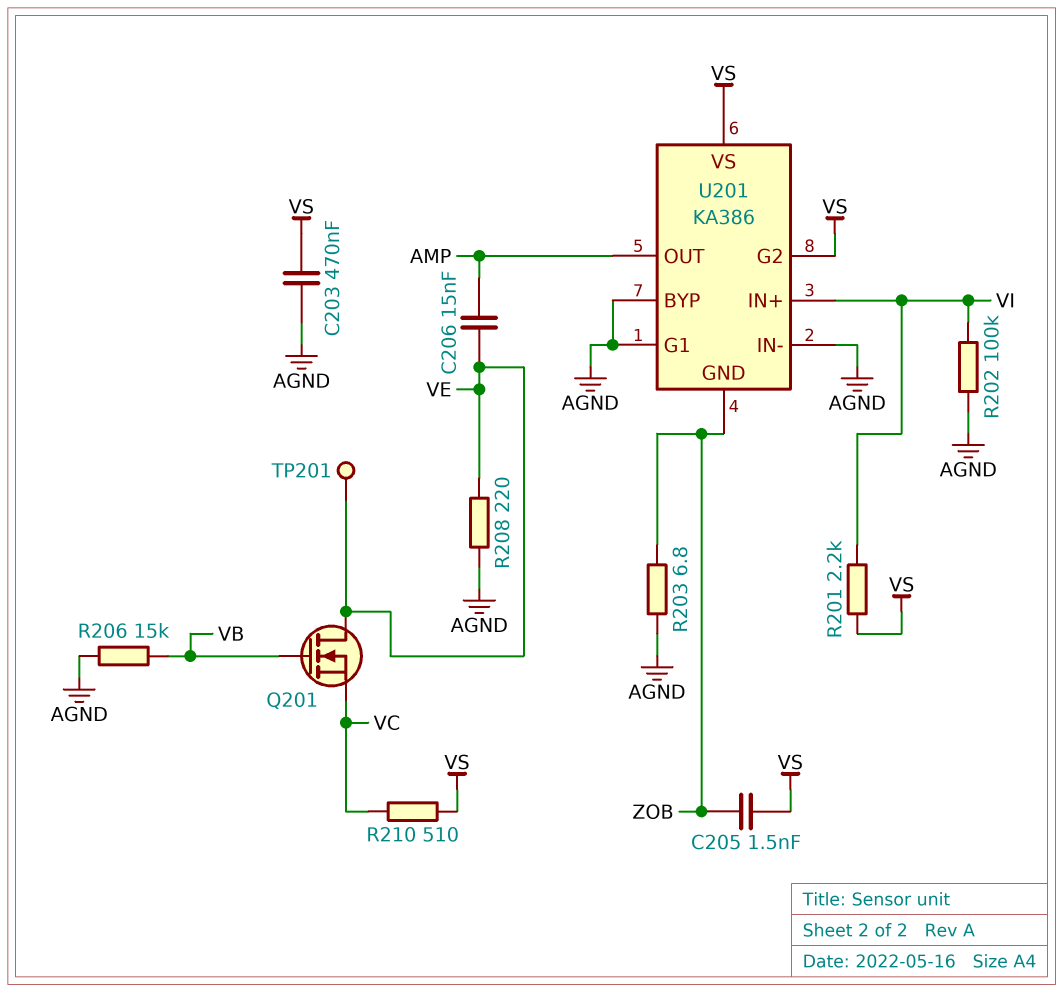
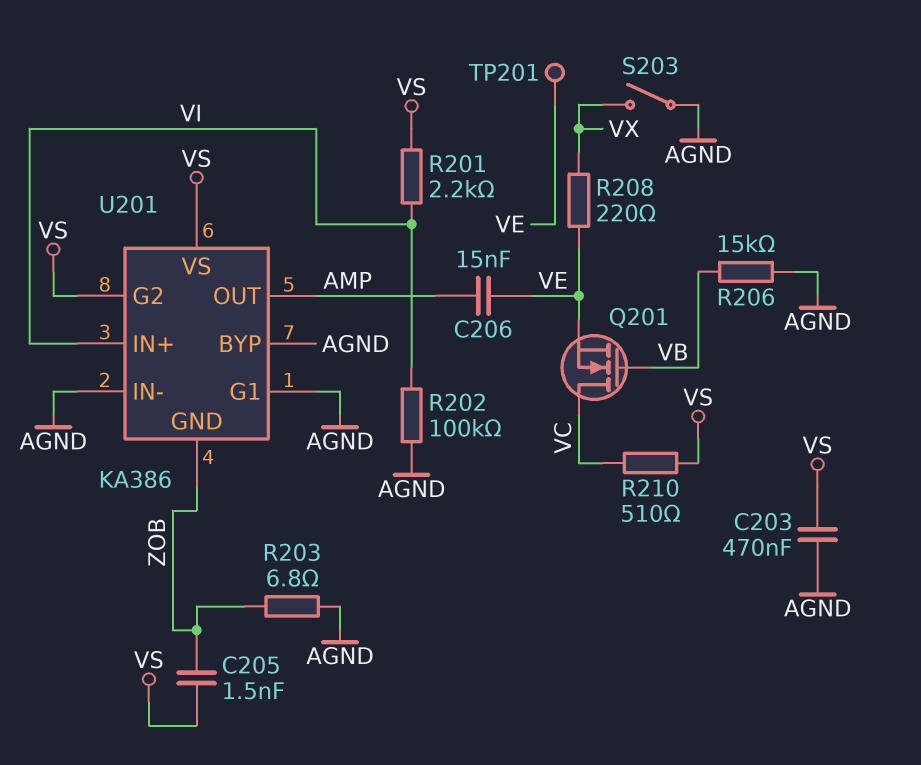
Q201: NMOS (G VB, D VE, S VC) -> NMOS (G VB, D VC, S VE)
R208: 220 (AGND, VE) -> 220 (VE, VX)
S203: none -> switch (AGND, VX)

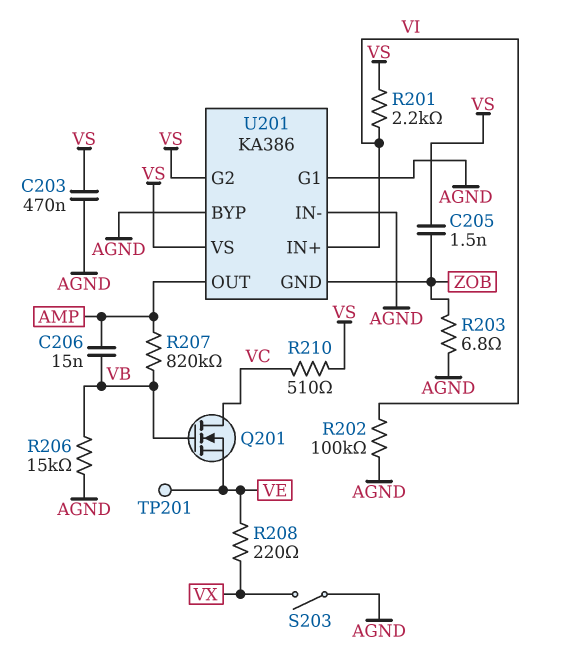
C206: 15nF (AMP, VE) -> 15nF (AMP, VB)
R207: none -> 820k (AMP, VB)

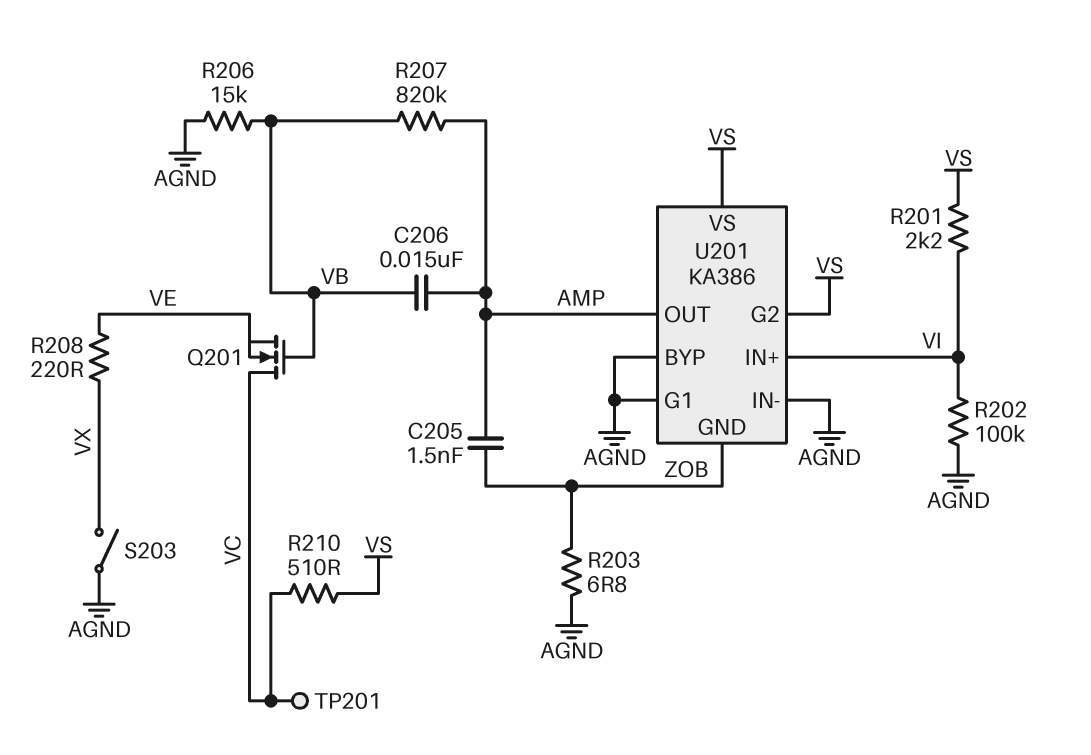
C203: 470nF (AGND, VS) -> none
C205: 1.5nF (VS, ZOB) -> 1.5nF (AMP, ZOB)
TP201: test point (VE) -> test point (VC)

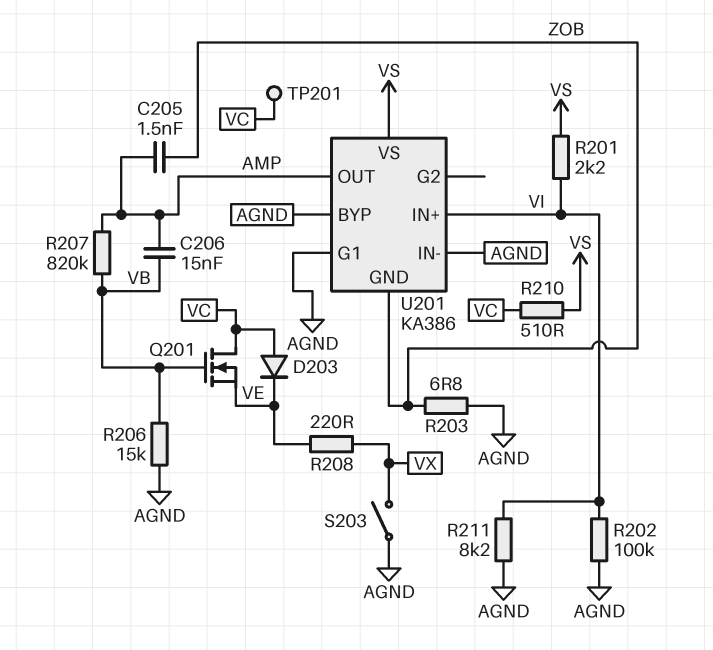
D203: none -> diode (A VC, K VE)
R211: none -> 8.2k (AGND, VI)
U201 pin G2: VS -> none

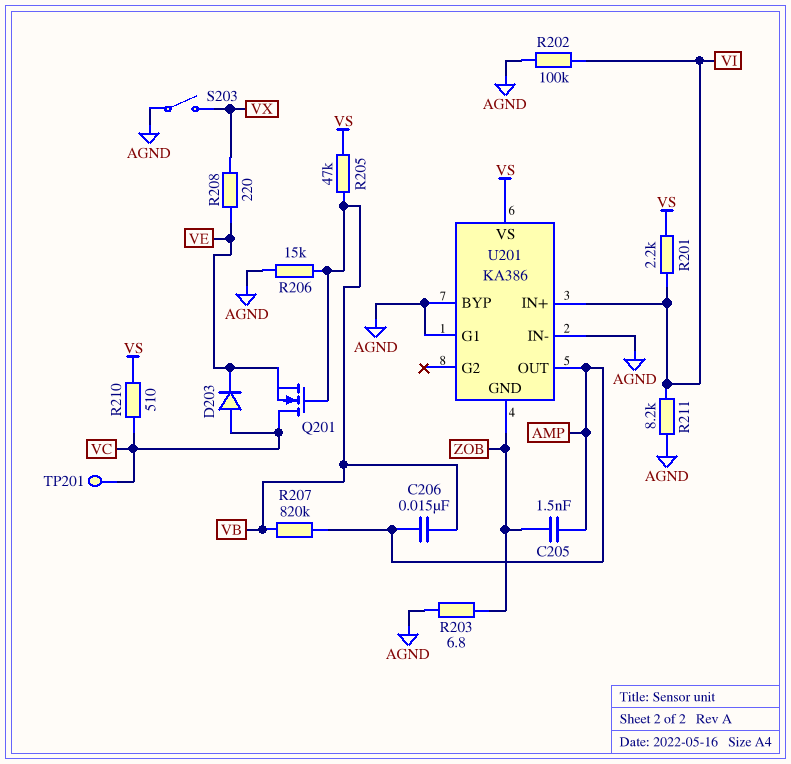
R205: none -> 47k (VB, VS)

